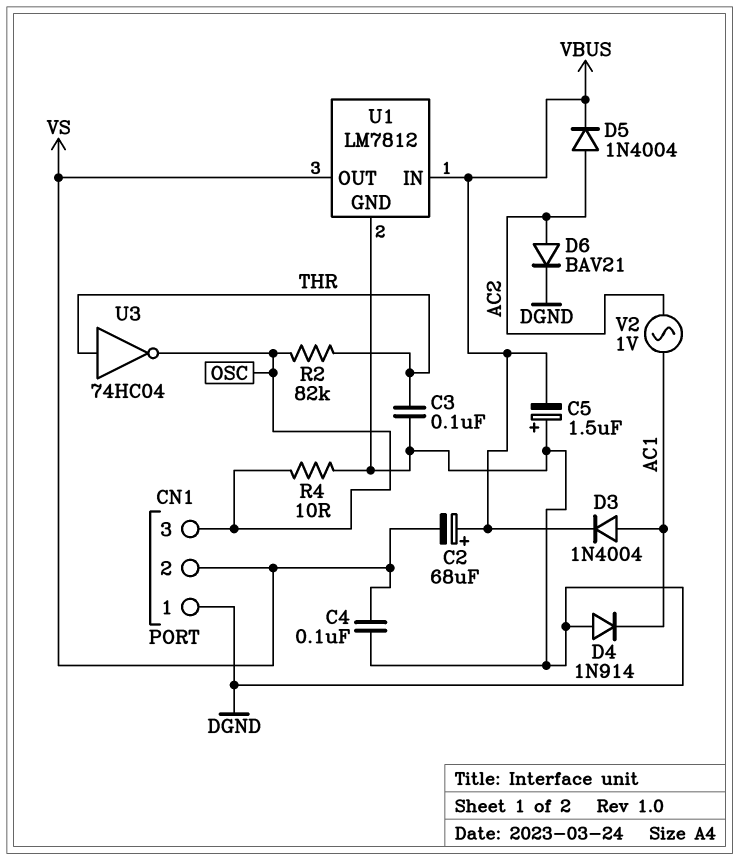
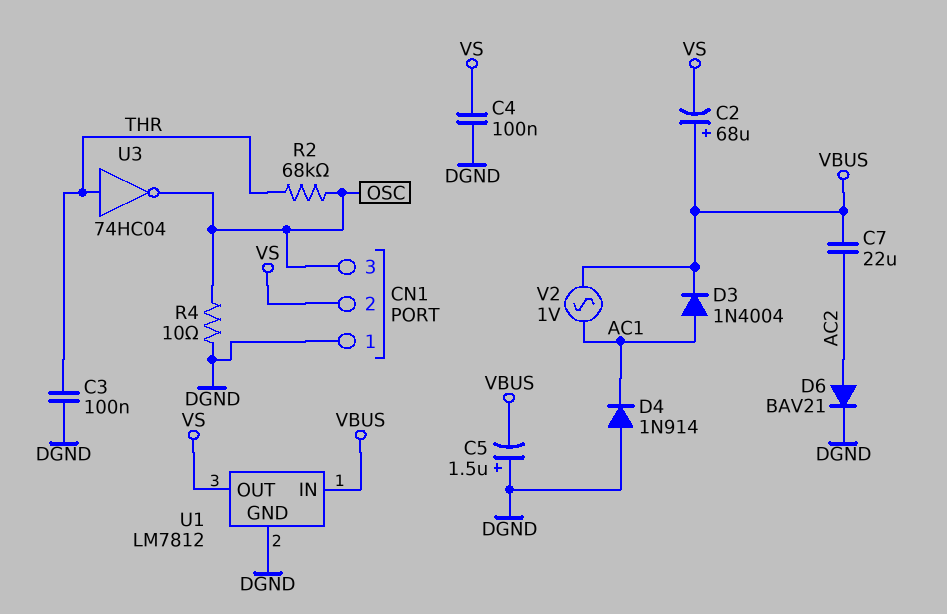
C7: none -> 22uF (AC2, VBUS)
D5: diode 1N4004 (A AC2, K VBUS) -> none
R2: 82k (OSC, THR) -> 68k (OSC, THR)
V2: AC 1V (AC1, AC2) -> AC 1V (AC1, VBUS)

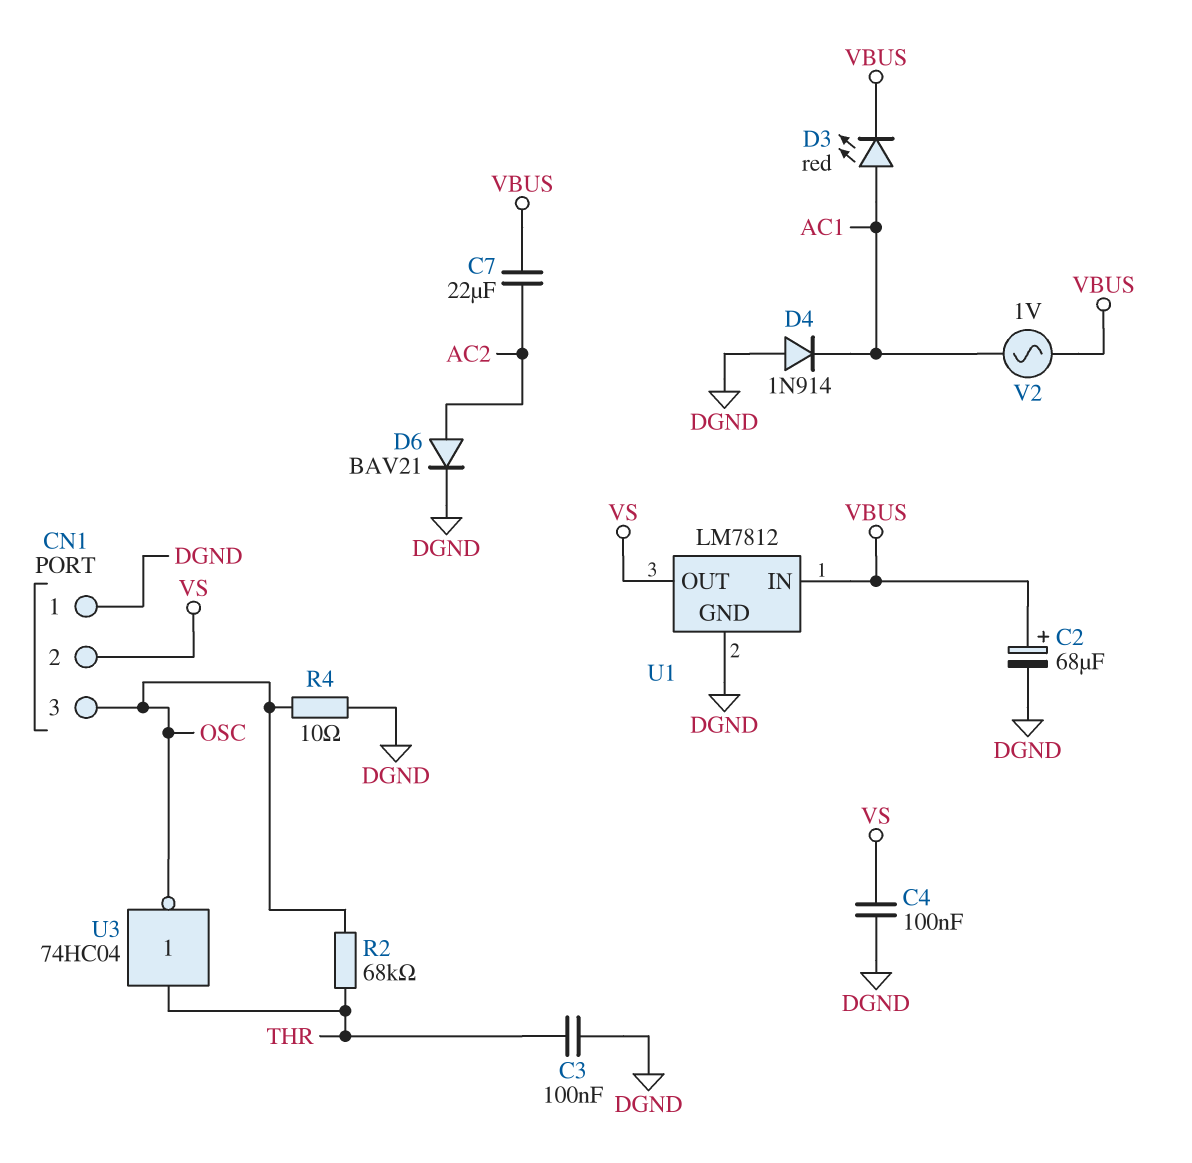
C2: 68uF (plus VBUS, minus VS) -> 68uF (plus VBUS, minus DGND)
C5: 1.5uF (plus DGND, minus VBUS) -> none
D3: diode 1N4004 (A AC1, K VBUS) -> LED red (A AC1, K VBUS)

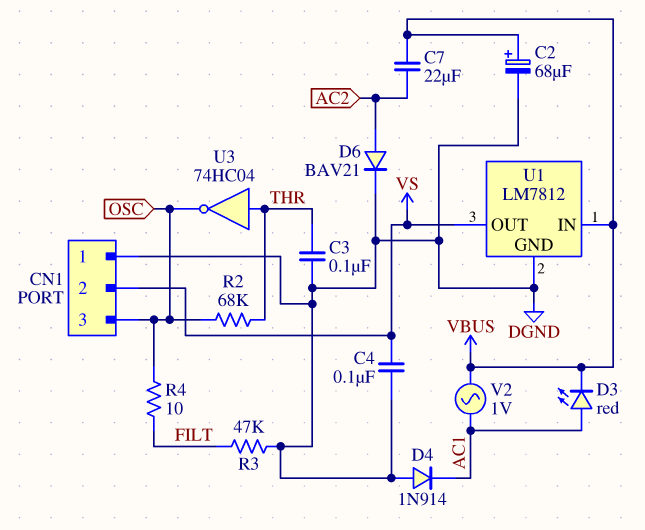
R3: none -> 47k (DGND, FILT)
R4: 10 (DGND, OSC) -> 10 (FILT, OSC)

